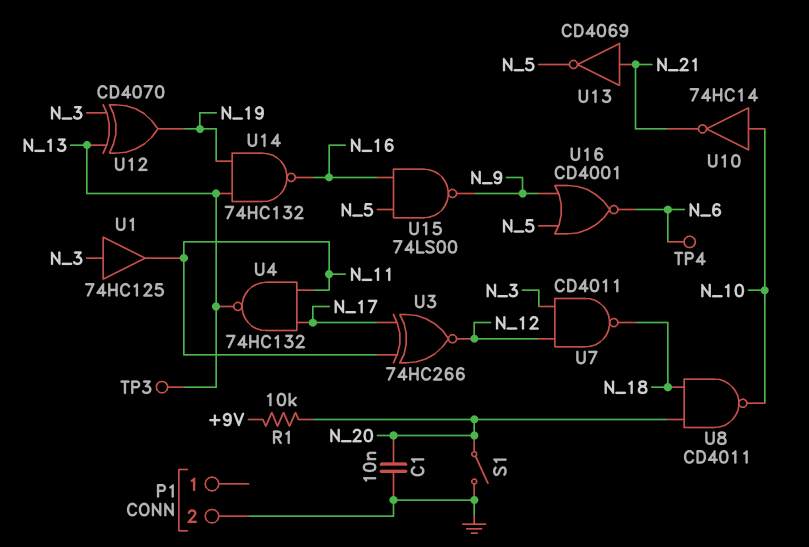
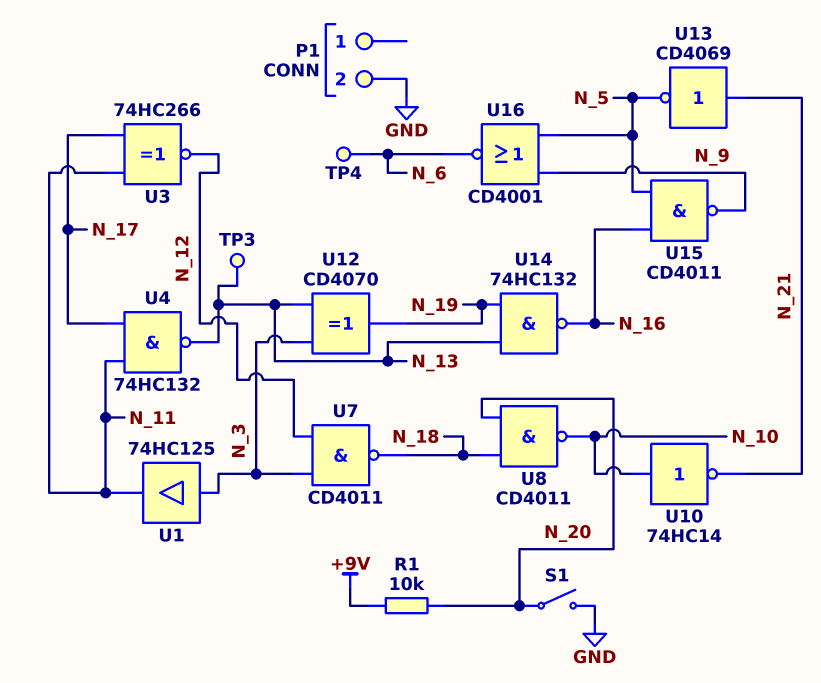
C1: 10nF (GND, N_20) -> none
U15: NAND 74LS00 (in N_5, in N_16, out N_9) -> NAND CD4011 (in N_5, in N_16, out N_9)

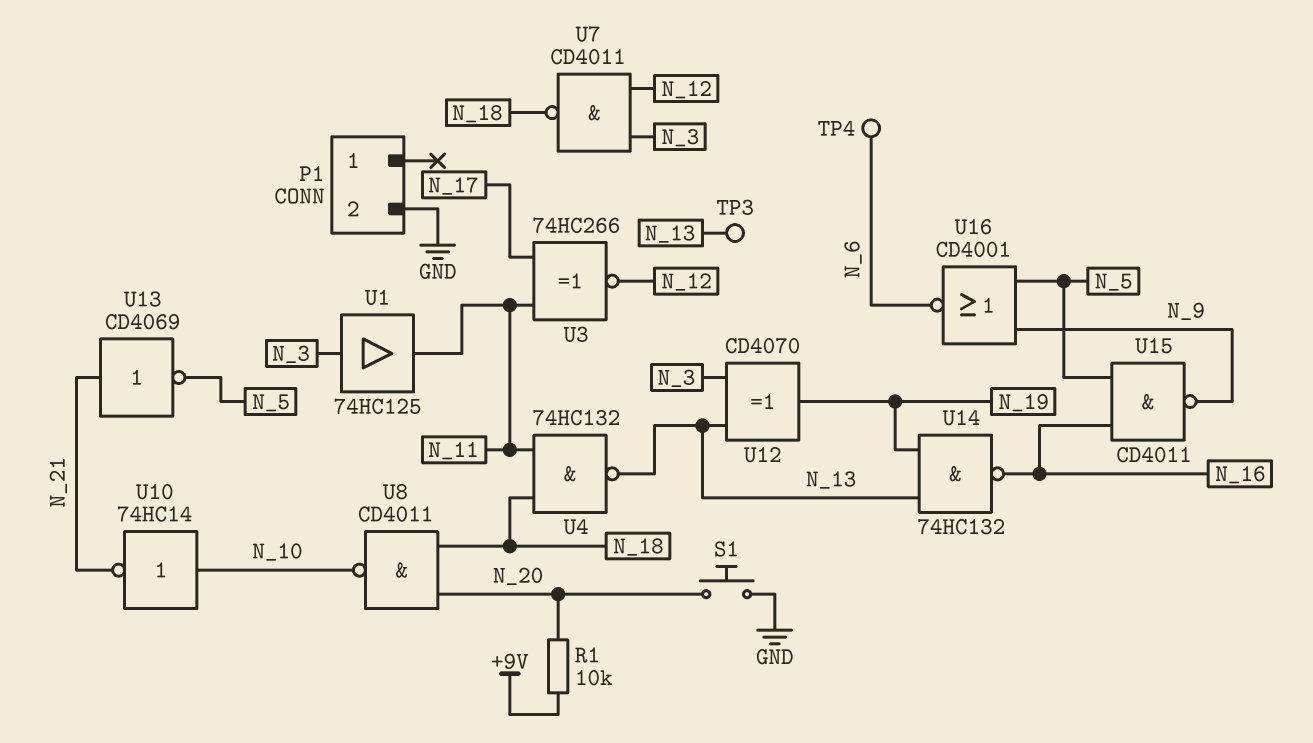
S1: switch (GND, N_20) -> button (GND, N_20)
U4: NAND 74HC132 (in N_11, in N_17, out N_13) -> NAND 74HC132 (in N_11, in N_18, out N_13)

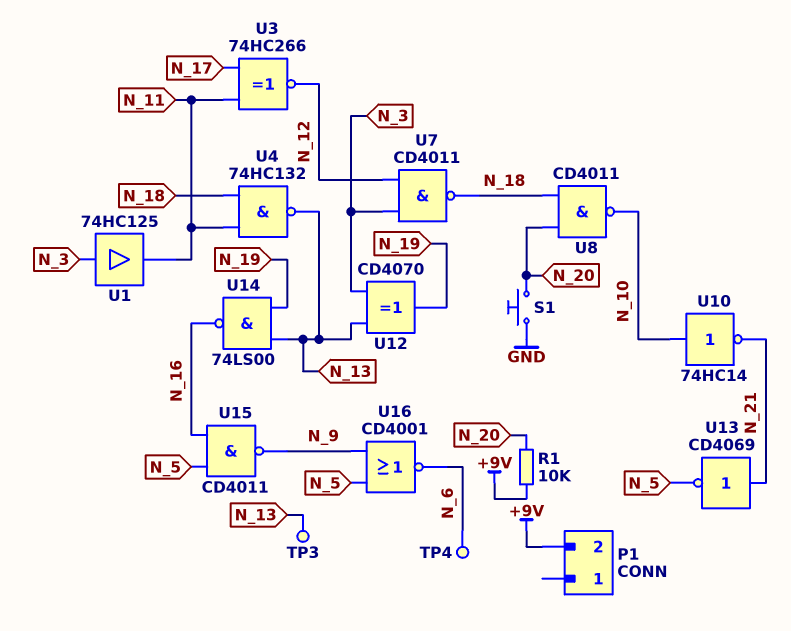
P1 pin 2: GND -> +9V
U14: NAND 74HC132 (in N_13, in N_19, out N_16) -> NAND 74LS00 (in N_13, in N_19, out N_16)

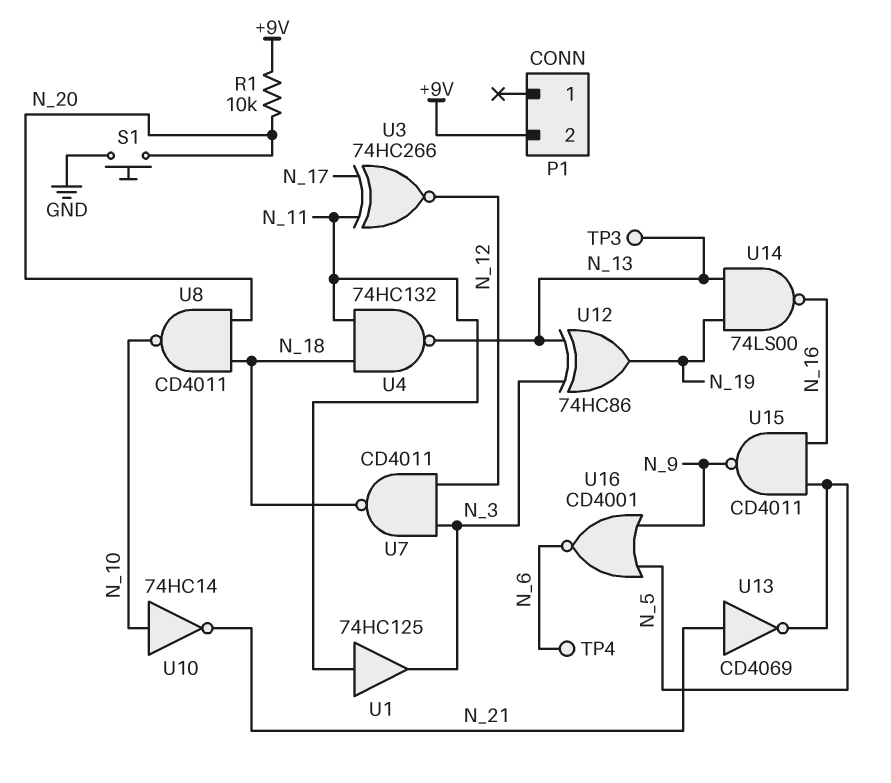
U1: buffer 74HC125 (in N_3, out N_11) -> buffer 74HC125 (in N_11, out N_3)
U12: XOR CD4070 (in N_3, in N_13, out N_19) -> XOR 74HC86 (in N_3, in N_13, out N_19)

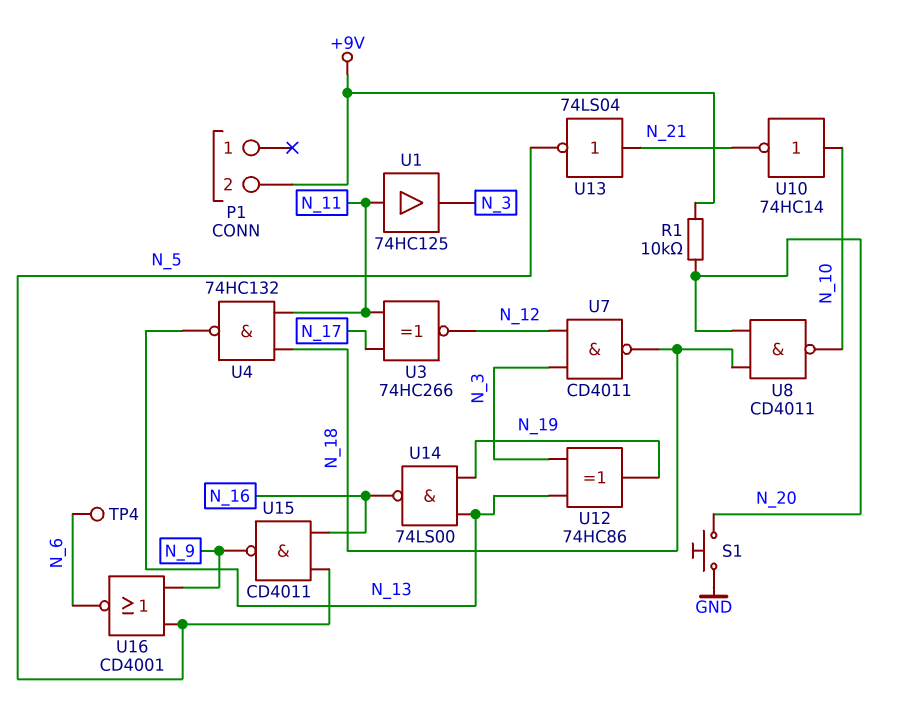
TP3: test point (N_13) -> none
U13: NOT CD4069 (in N_21, out N_5) -> NOT 74LS04 (in N_21, out N_5)

